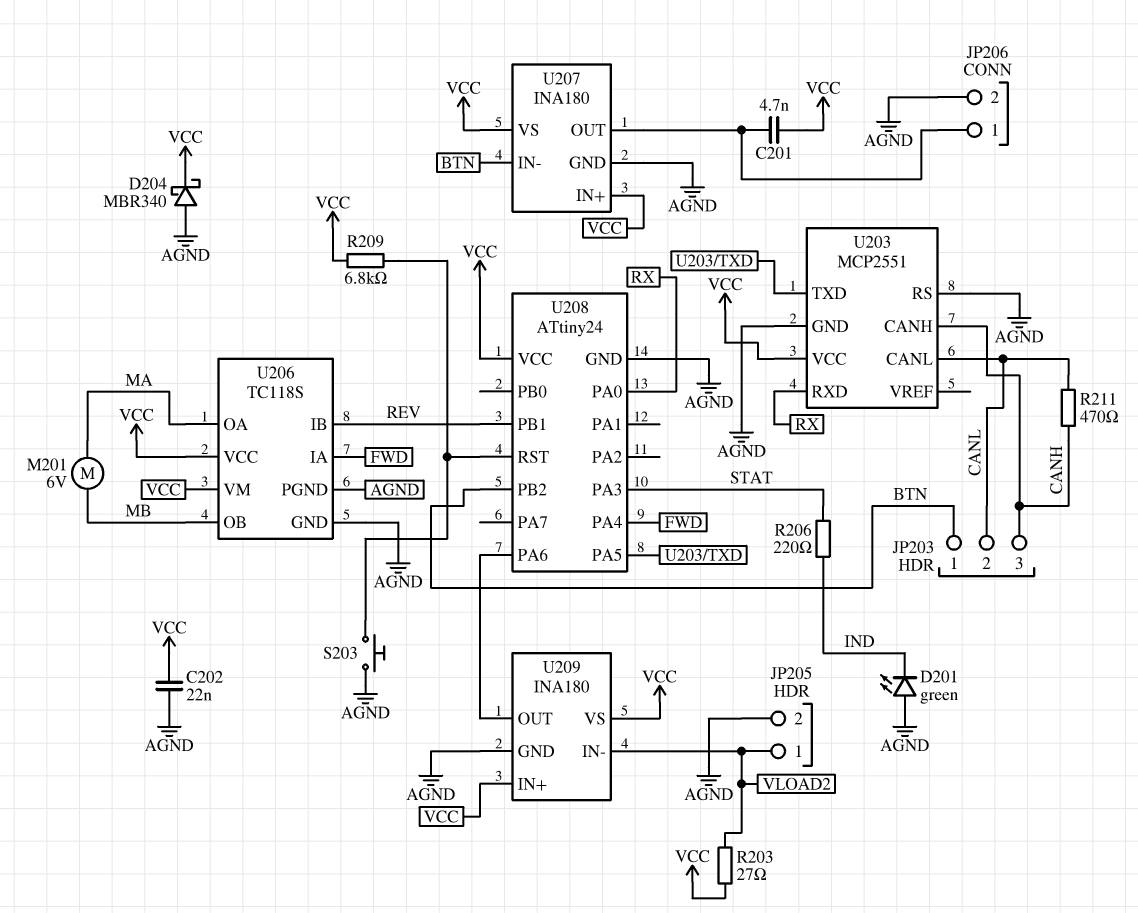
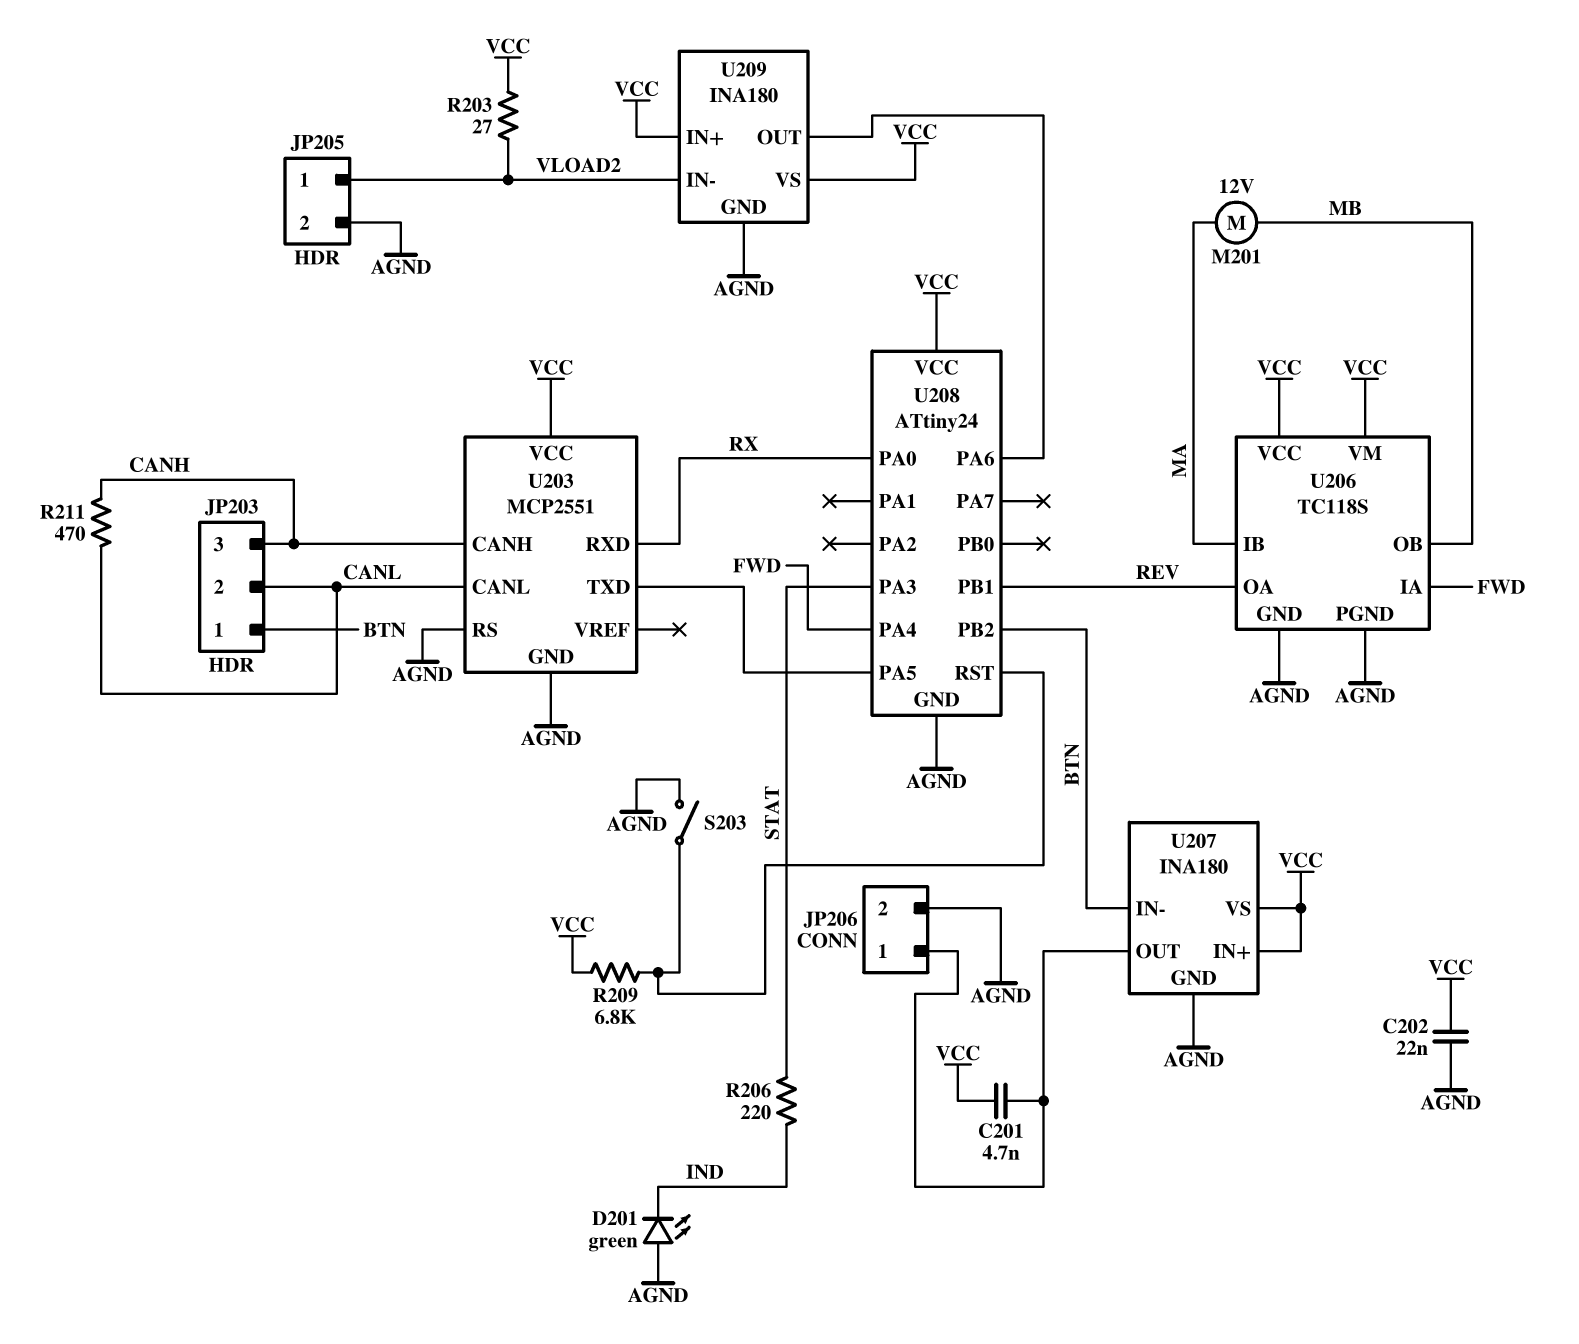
D204: schottky MBR340 (A AGND, K VCC) -> none
M201: motor 6V (MA, MB) -> motor 12V (MA, MB)
S203: button (AGND, U208/RST) -> switch (AGND, U208/RST)
U206 pin IB: REV -> MA
U206 pin OA: MA -> REV

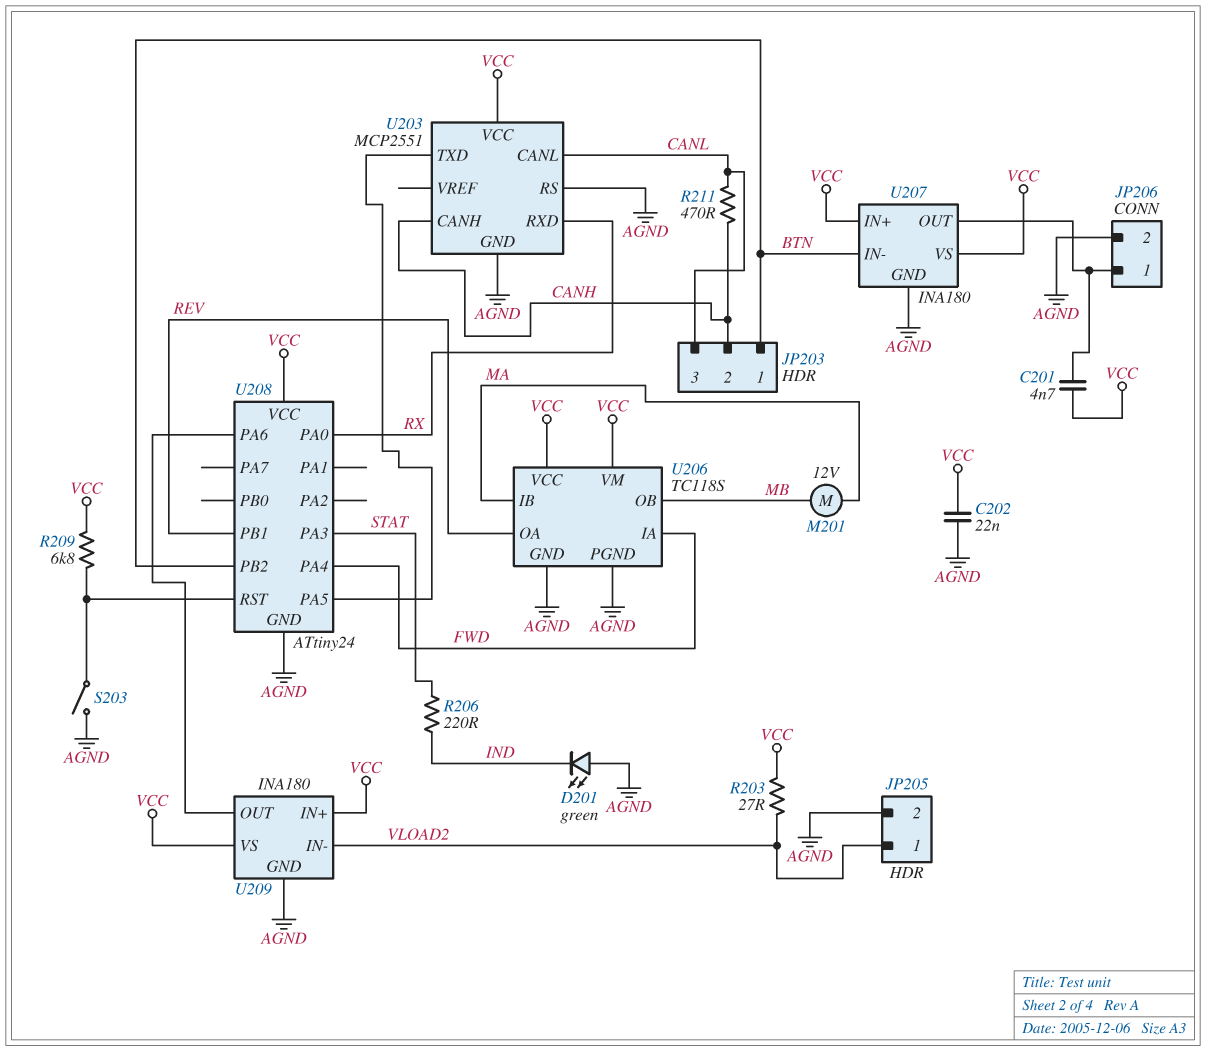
JP203 pin 2: CANL -> CANH
JP203 pin 3: CANH -> CANL

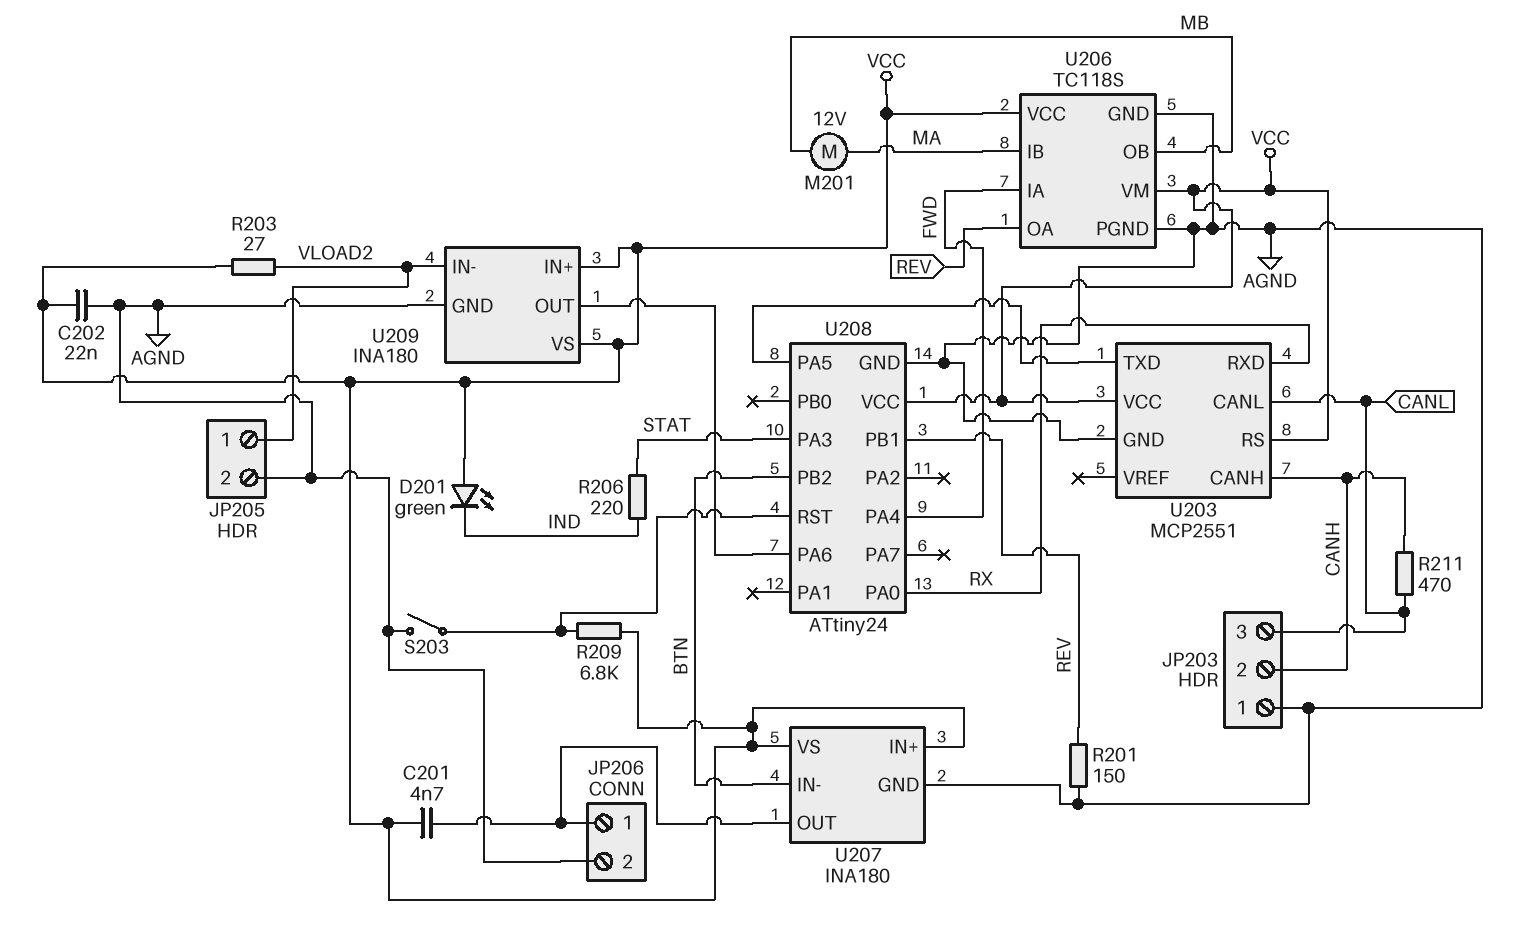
D201: LED green (A AGND, K IND) -> LED green (A VCC, K IND)
JP203 pin 1: BTN -> AGND
R201: none -> 150 (AGND, REV)
U203 pin RS: AGND -> VCC

